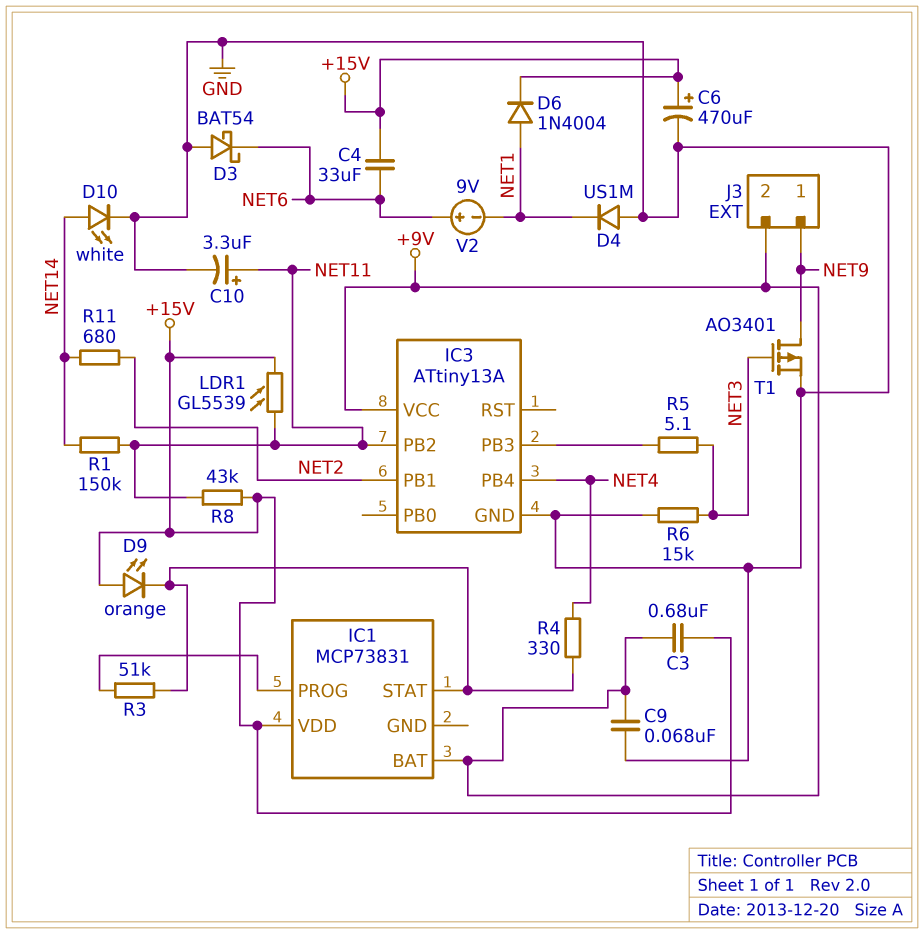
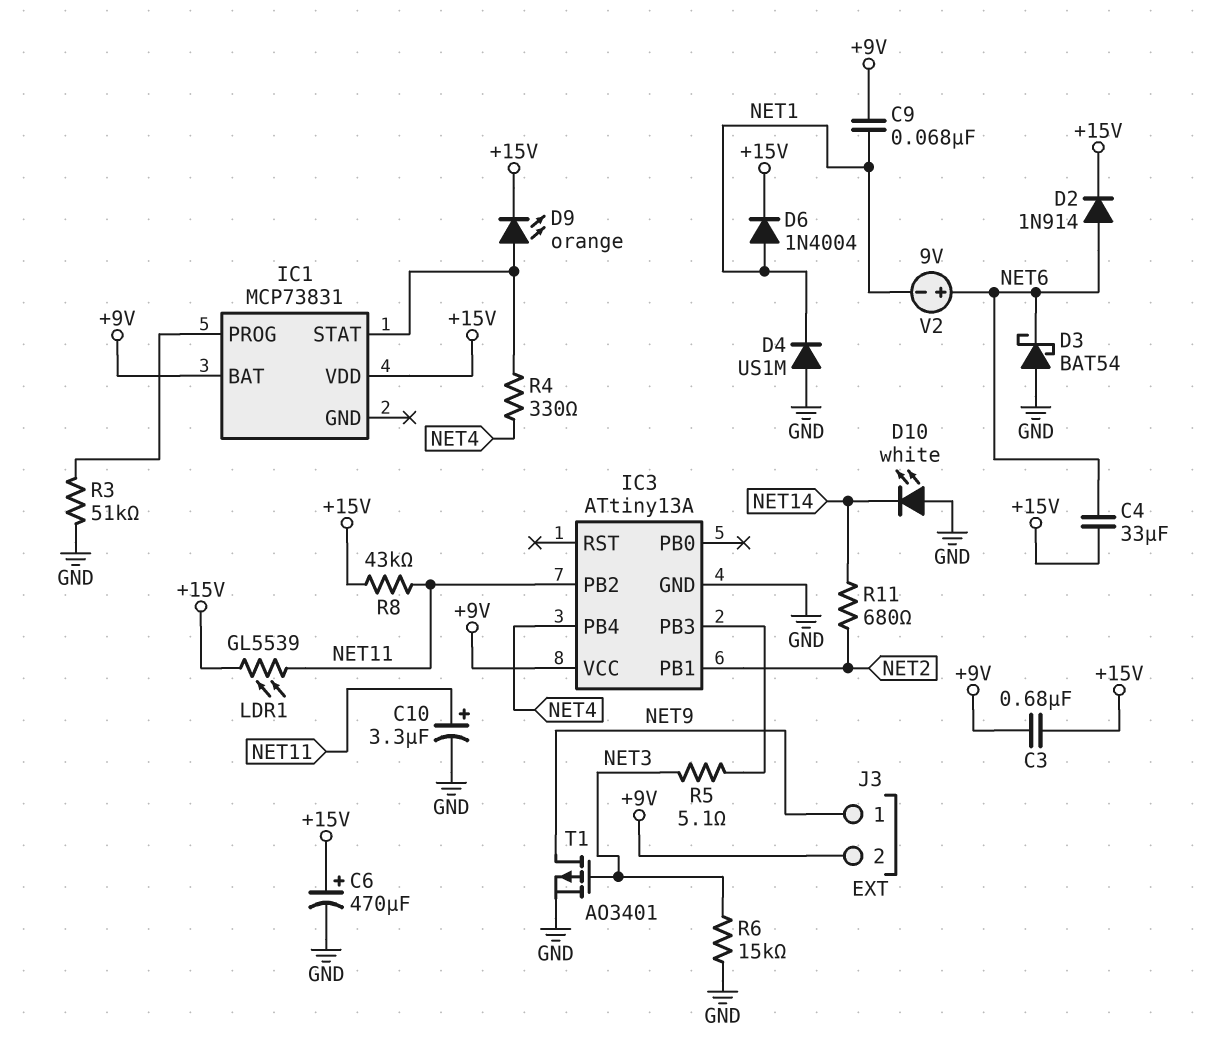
C9: 68nF (+9V, GND) -> 68nF (+9V, NET1)
D2: none -> diode 1N914 (A NET6, K +15V)
D9: LED orange (A +15V, K IC1/STAT) -> LED orange (A IC1/STAT, K +15V)
D10: LED white (A NET14, K GND) -> LED white (A GND, K NET14)
R1: 150k (NET11, NET14) -> none
R3: 51k (IC1/PROG, IC1/STAT) -> 51k (GND, IC1/PROG)

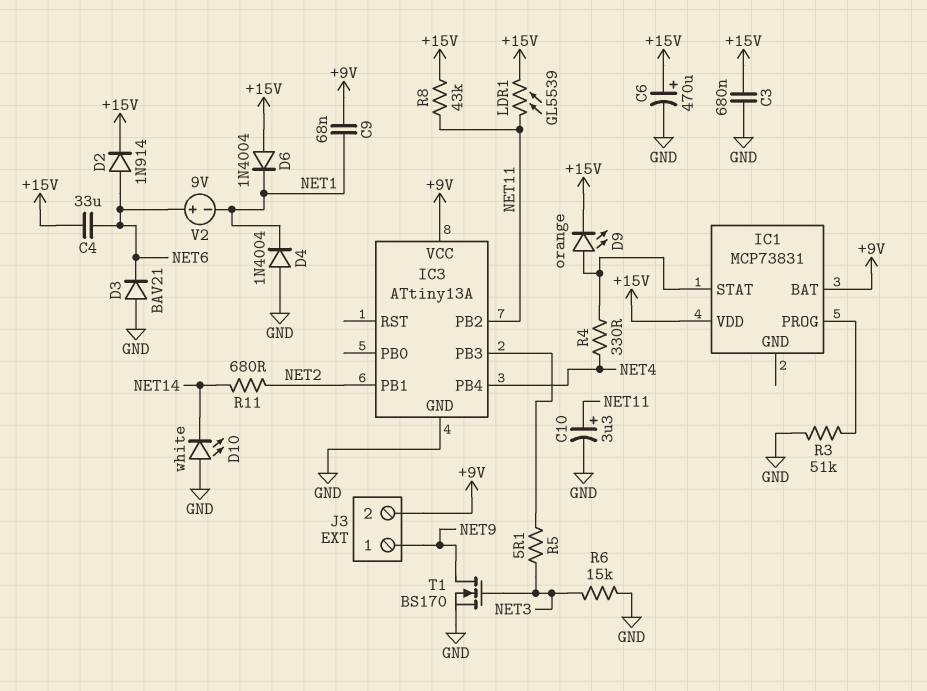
C3: 680nF (+9V, +15V) -> 680nF (+15V, GND)
D3: schottky BAT54 (A GND, K NET6) -> diode BAV21 (A GND, K NET6)
D4: diode US1M (A GND, K NET1) -> diode 1N4004 (A GND, K NET1)
D6: diode 1N4004 (A NET1, K +15V) -> diode 1N4004 (A +15V, K NET1)
T1: PMOS AO3401 (G NET3, D NET9, S GND) -> NMOS BS170 (G NET3, D NET9, S GND)

